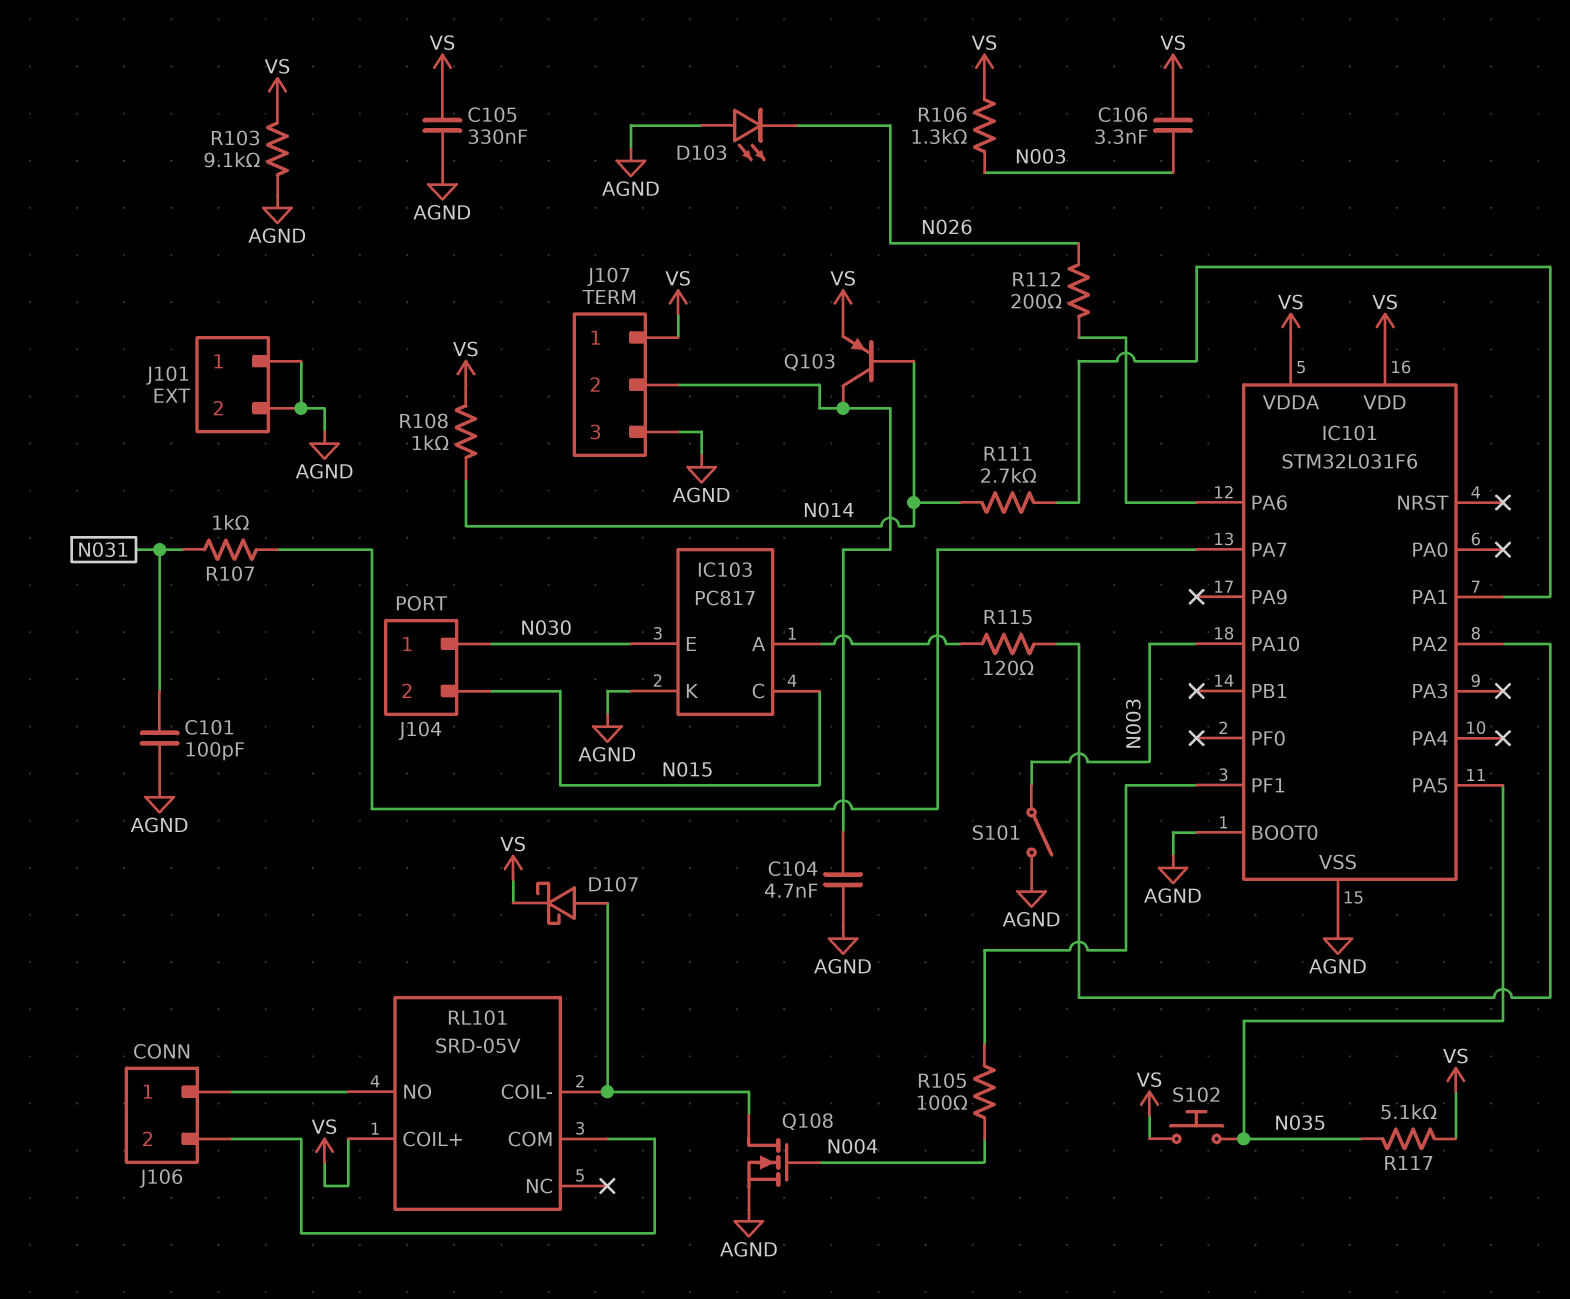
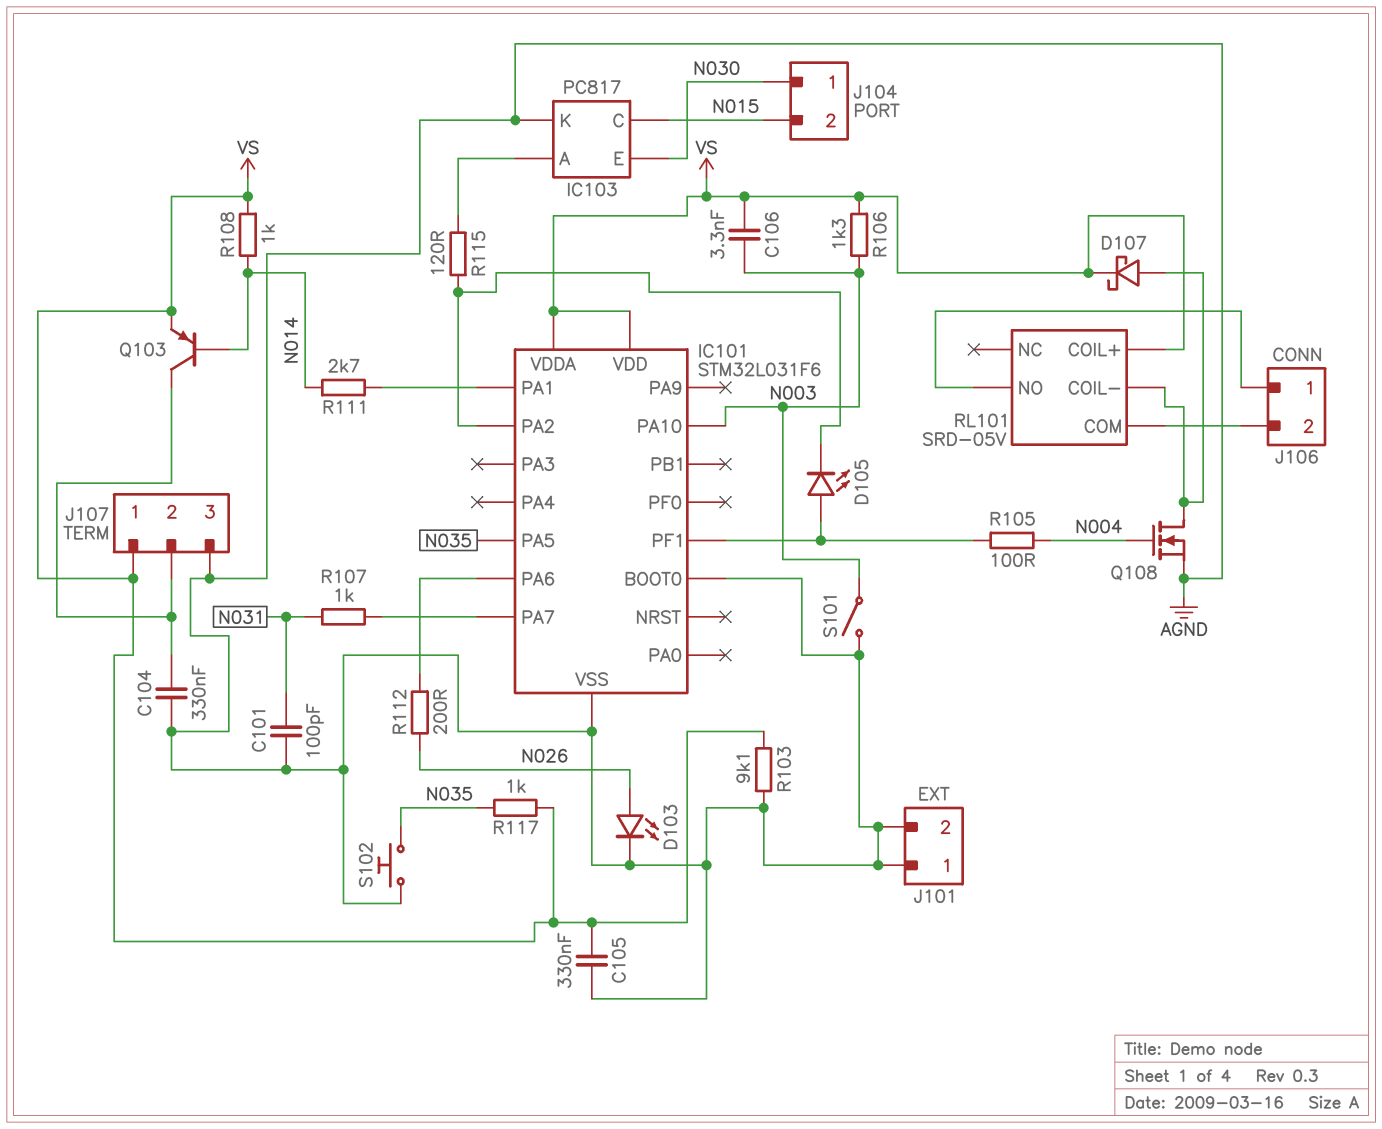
C104: 4.7nF (AGND, J107/2) -> 330nF (AGND, J107/2)
D103: LED (A AGND, K N026) -> LED (A N026, K AGND)
D105: none -> LED (A IC101/PF1, K IC101/PA2)
R117: 5.1k (N035, VS) -> 1k (N035, VS)
S102: button (N035, VS) -> button (AGND, N035)

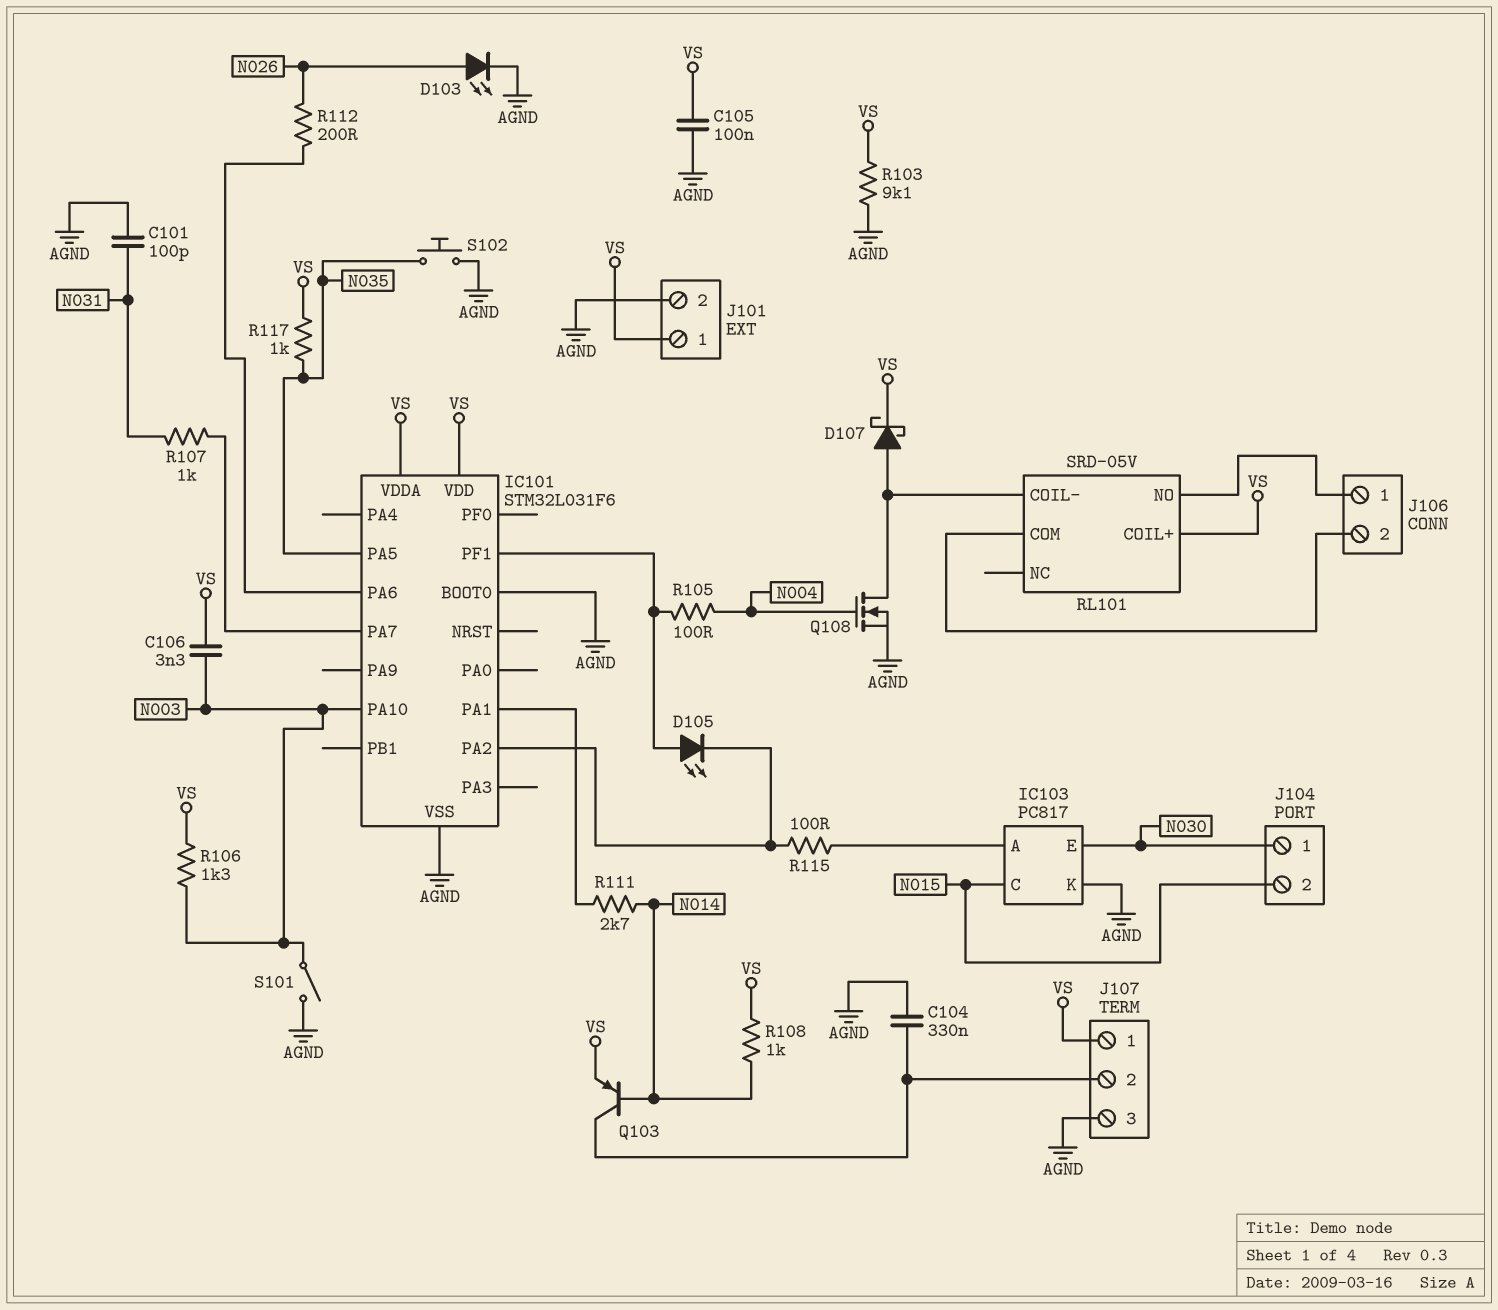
C105: 330nF (AGND, VS) -> 100nF (AGND, VS)
J101 pin 1: AGND -> VS
R115: 120 (IC101/PA2, IC103/A) -> 100 (IC101/PA2, IC103/A)

